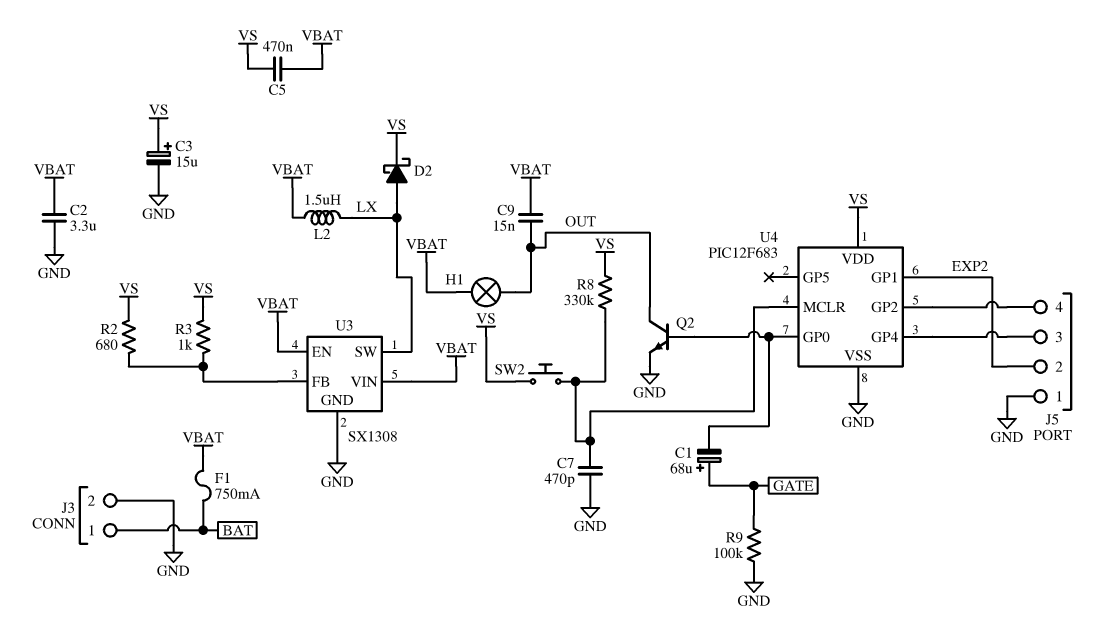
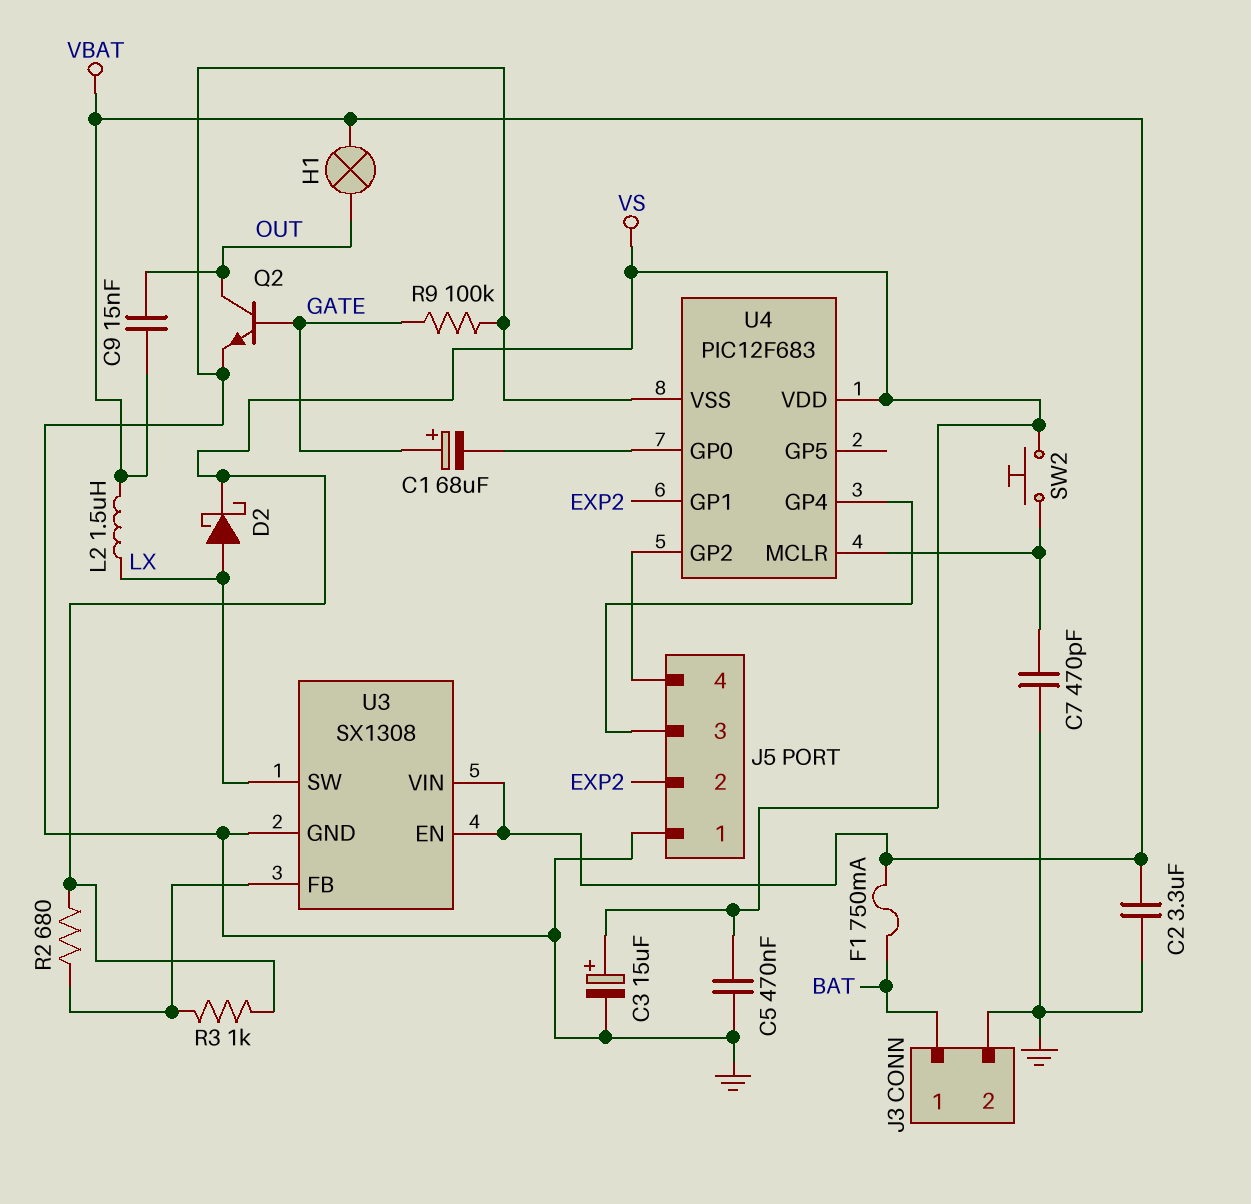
C5: 470nF (VBAT, VS) -> 470nF (GND, VS)
Q2: NPN (B U4/GP0, C OUT, E GND) -> NPN (B GATE, C OUT, E GND)
R8: 330k (U4/MCLR, VS) -> none

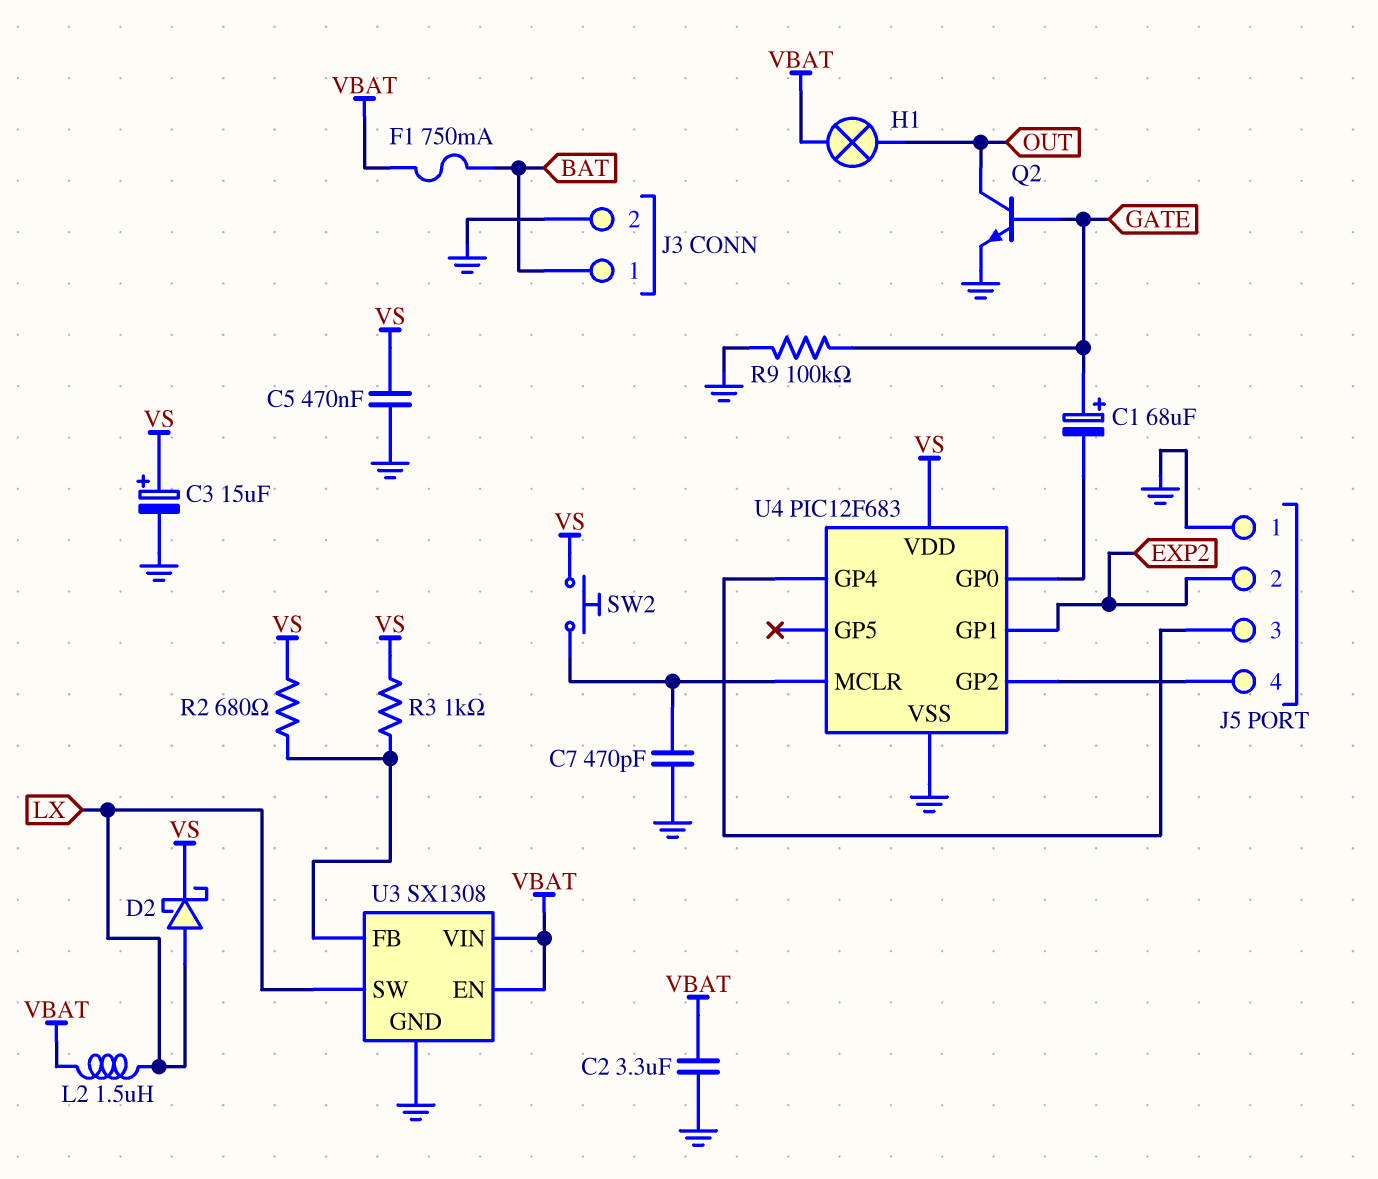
C9: 15nF (OUT, VBAT) -> none

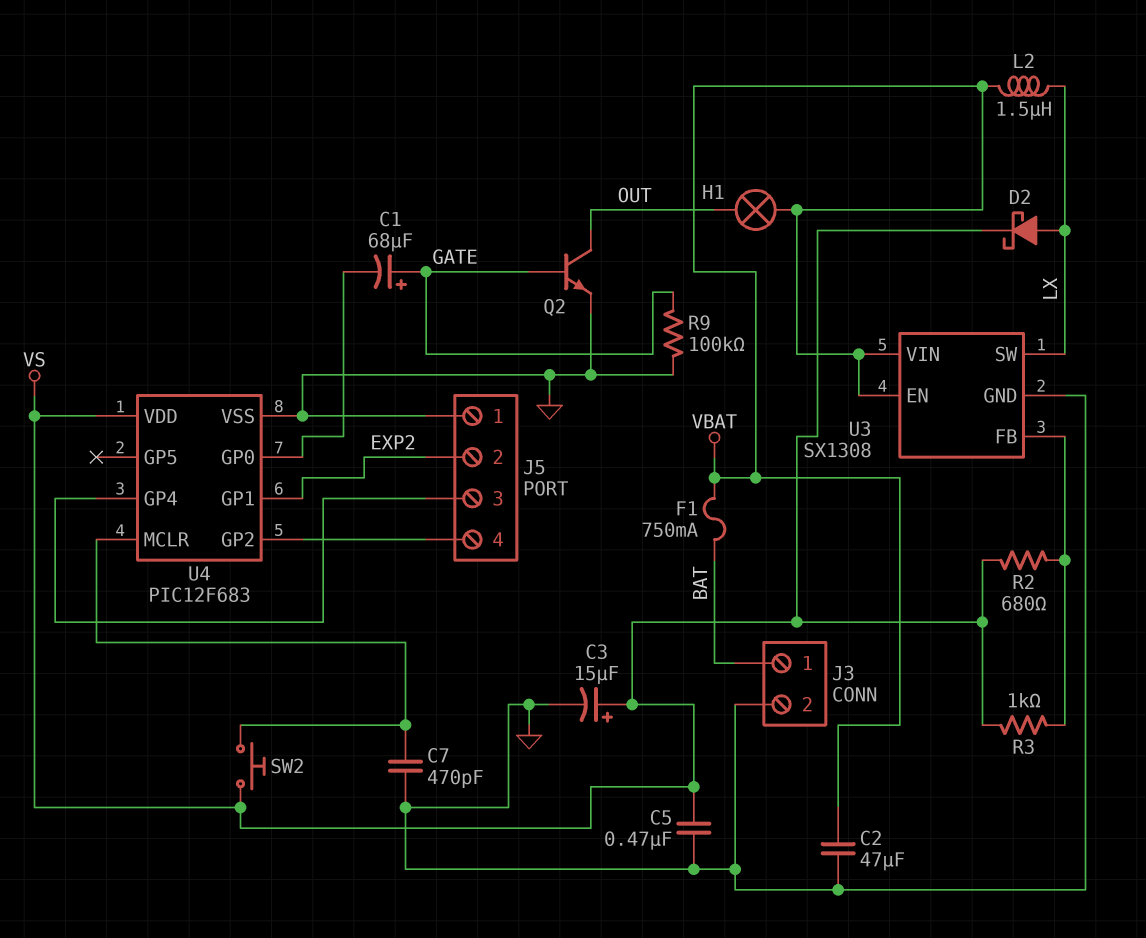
C2: 3.3uF (GND, VBAT) -> 47uF (GND, VBAT)

